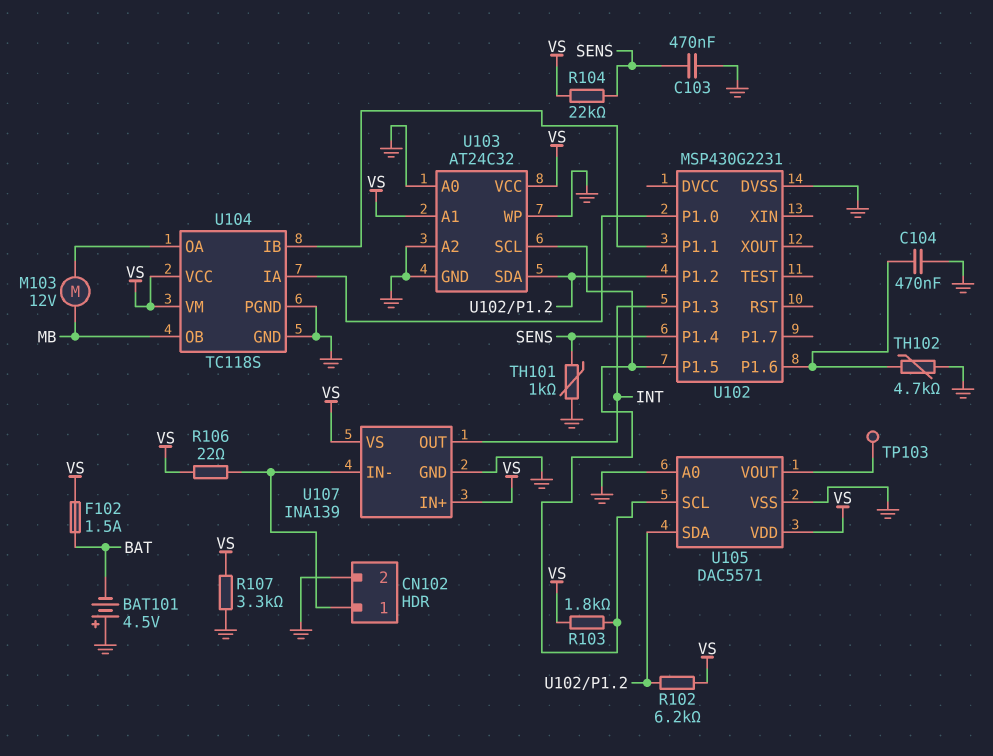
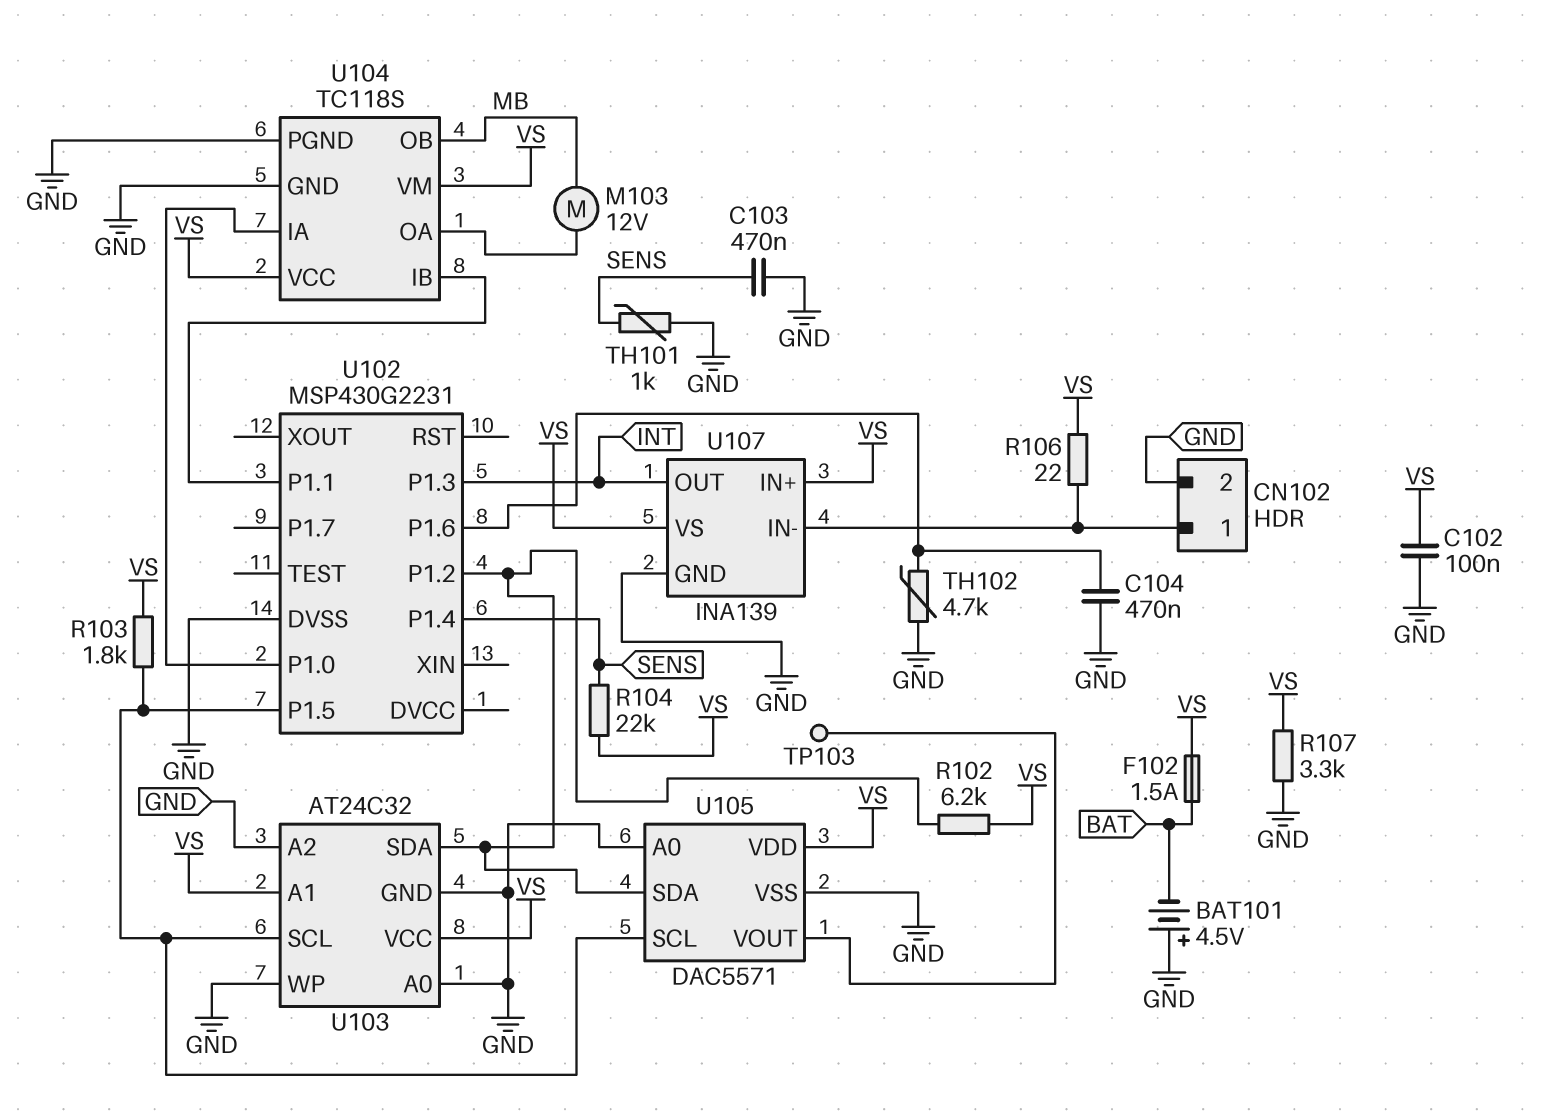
C102: none -> 100nF (GND, VS)

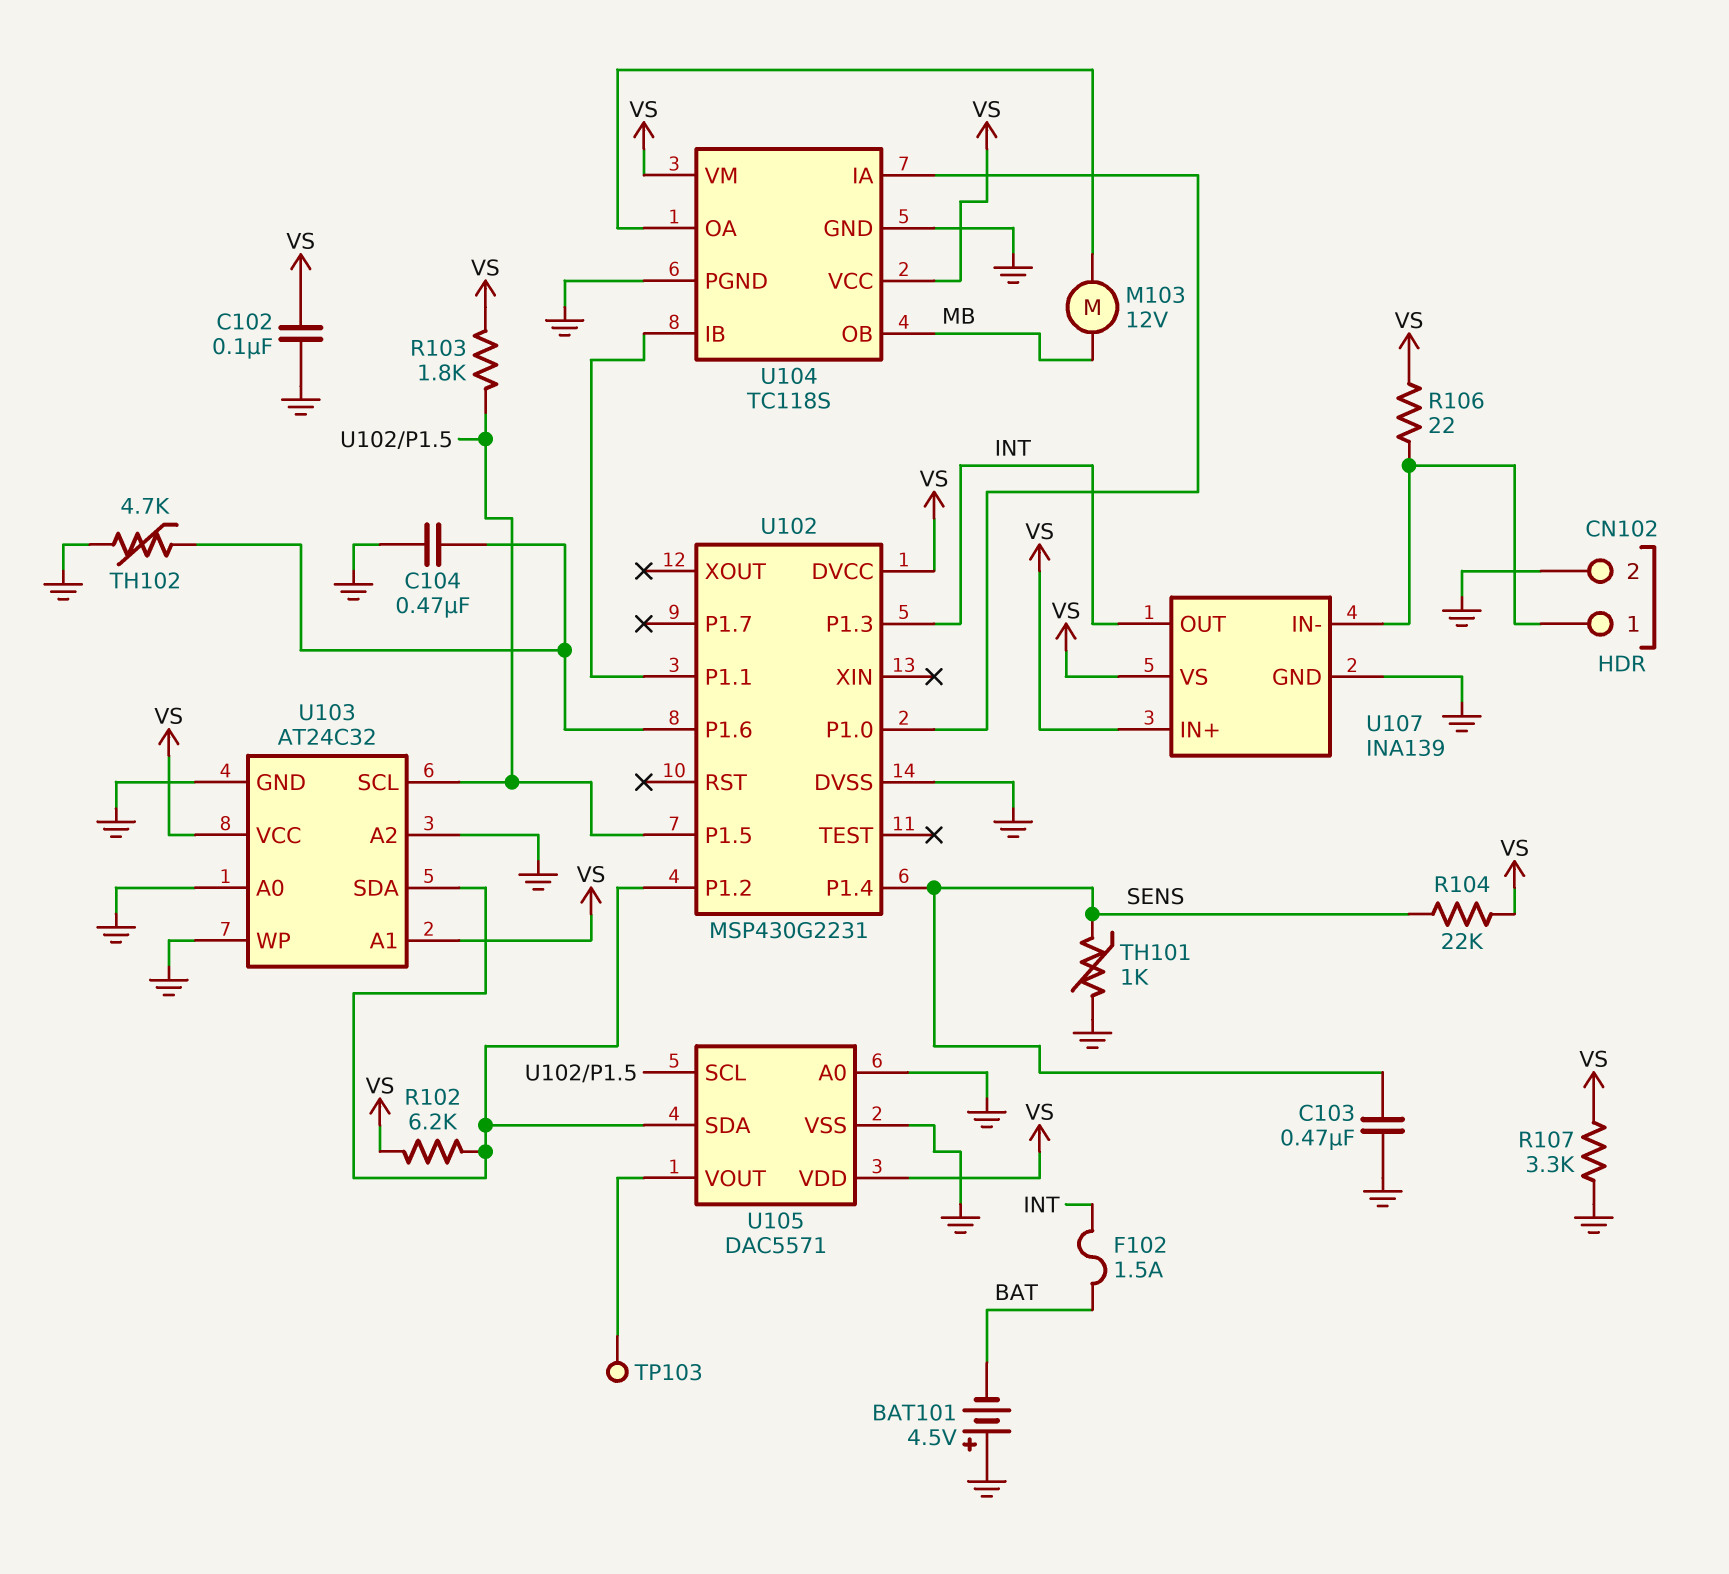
F102: 1.5A (BAT, VS) -> 1.5A (BAT, INT)
U102 pin DVCC: none -> VS

